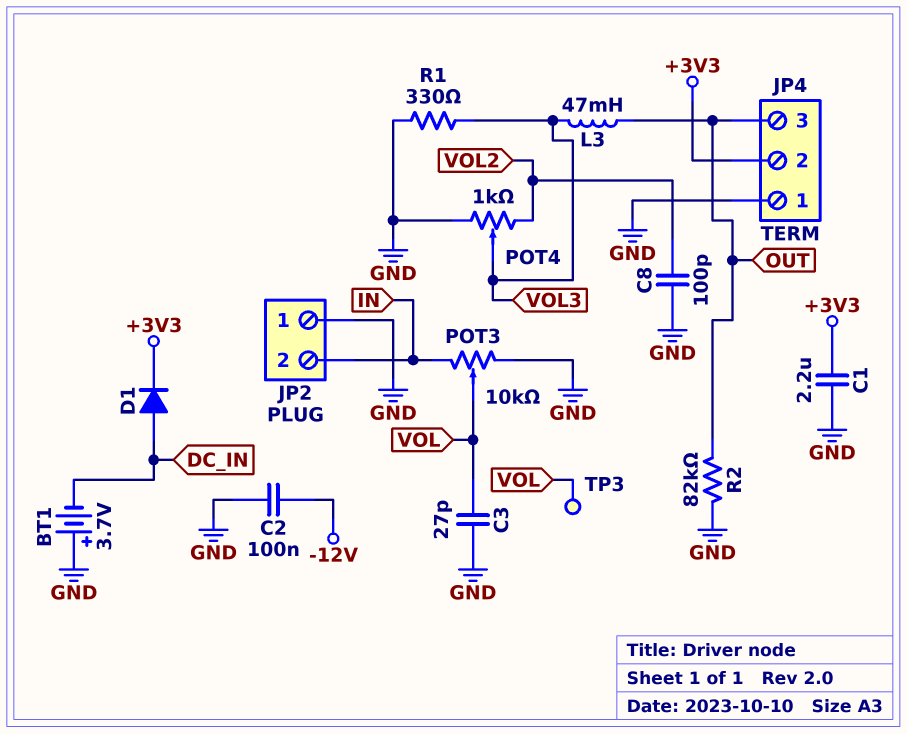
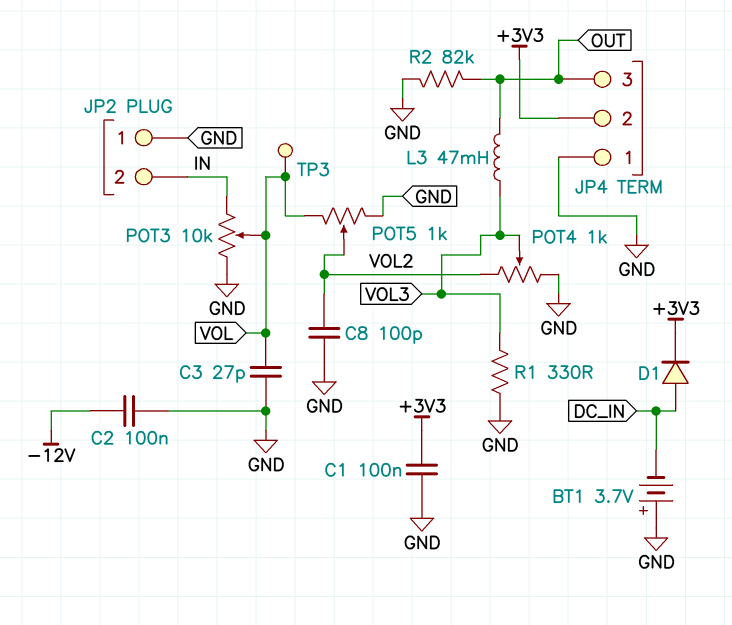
C1: 2.2uF (+3V3, GND) -> 100nF (+3V3, GND)
POT5: none -> 1k (GND, VOL, wiper VOL2)

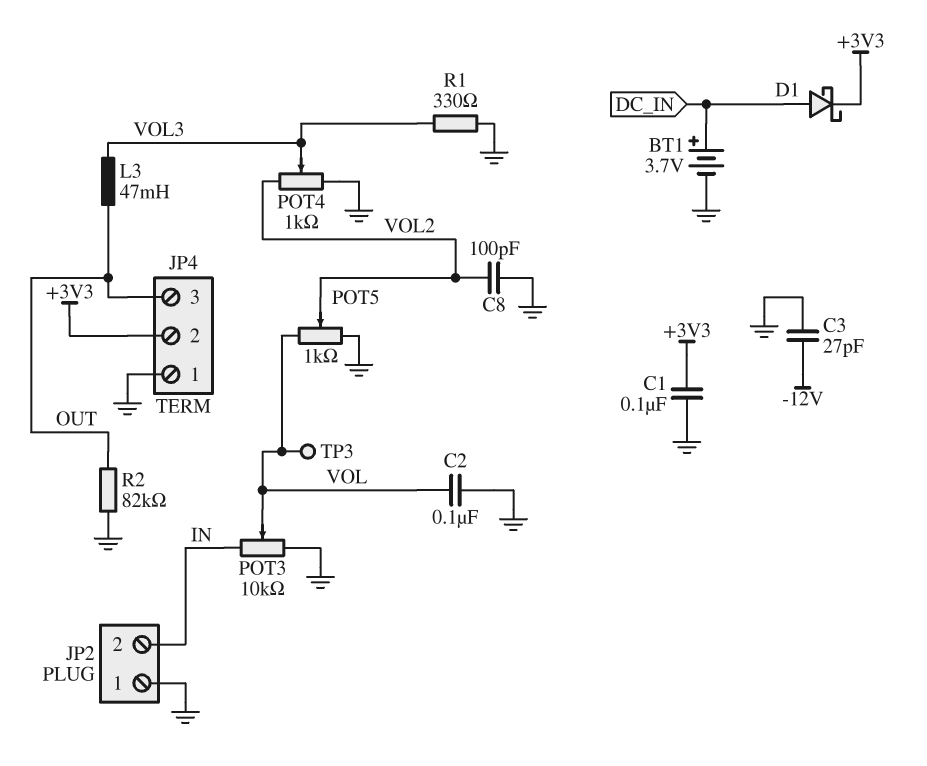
BT1: 3.7V (plus GND, minus DC_IN) -> 3.7V (plus DC_IN, minus GND)
C2: 100nF (-12V, GND) -> 100nF (GND, VOL)
C3: 27pF (GND, VOL) -> 27pF (-12V, GND)
D1: diode (A DC_IN, K +3V3) -> schottky (A DC_IN, K +3V3)

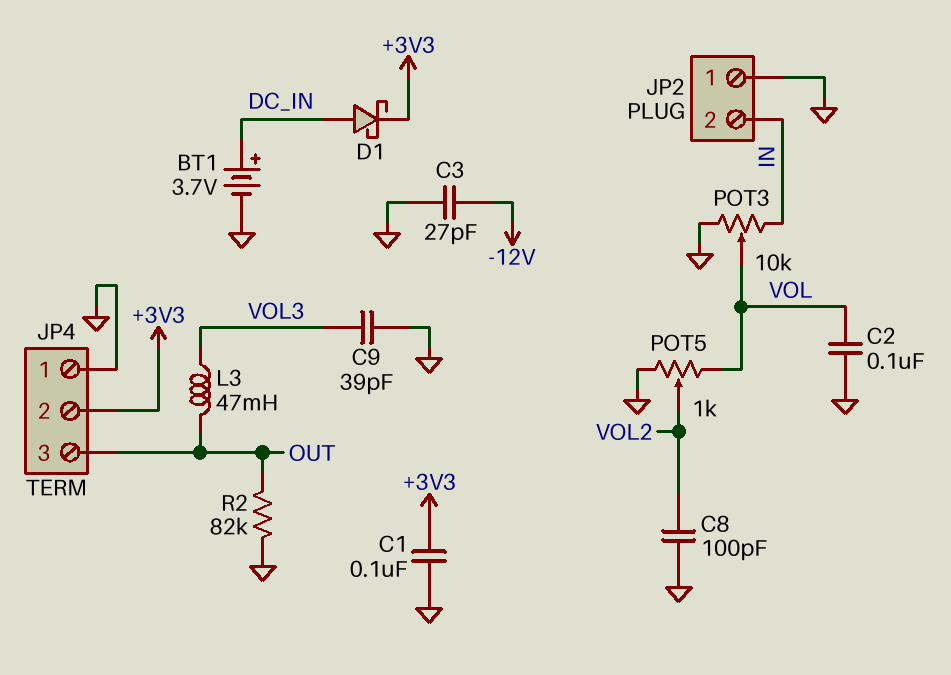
C9: none -> 39pF (GND, VOL3)
POT4: 1k (GND, VOL2, wiper VOL3) -> none
R1: 330 (GND, VOL3) -> none
TP3: test point (VOL) -> none

